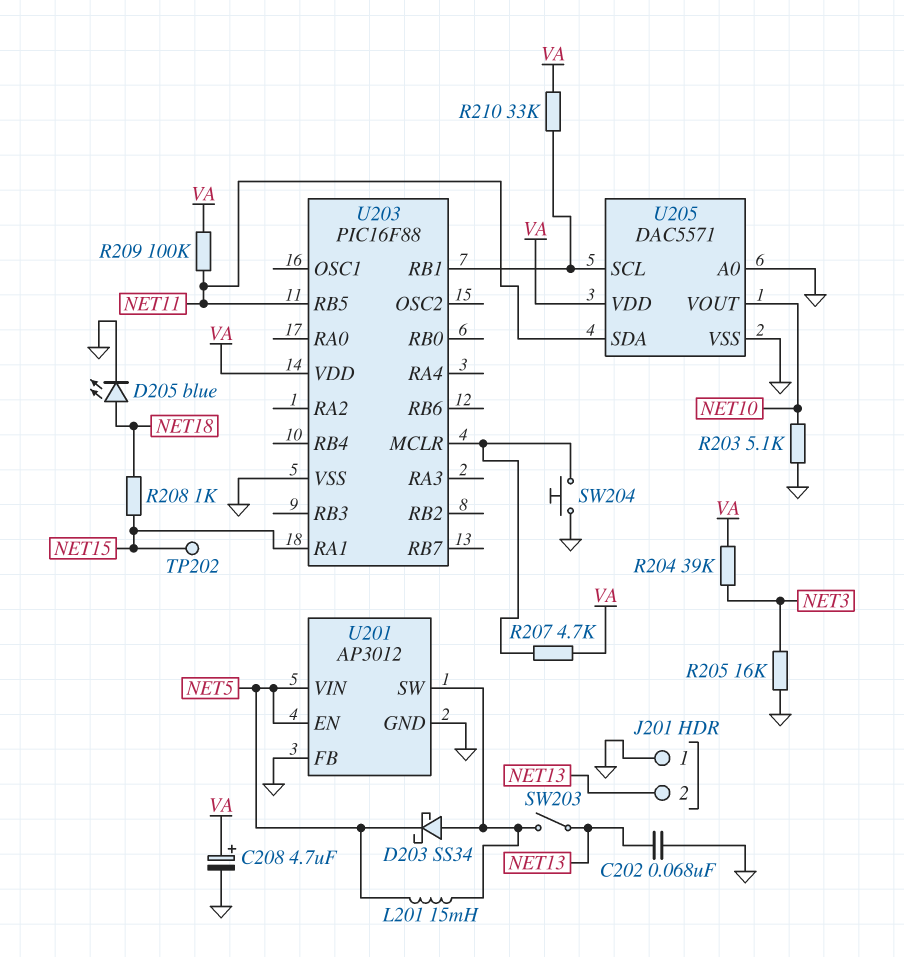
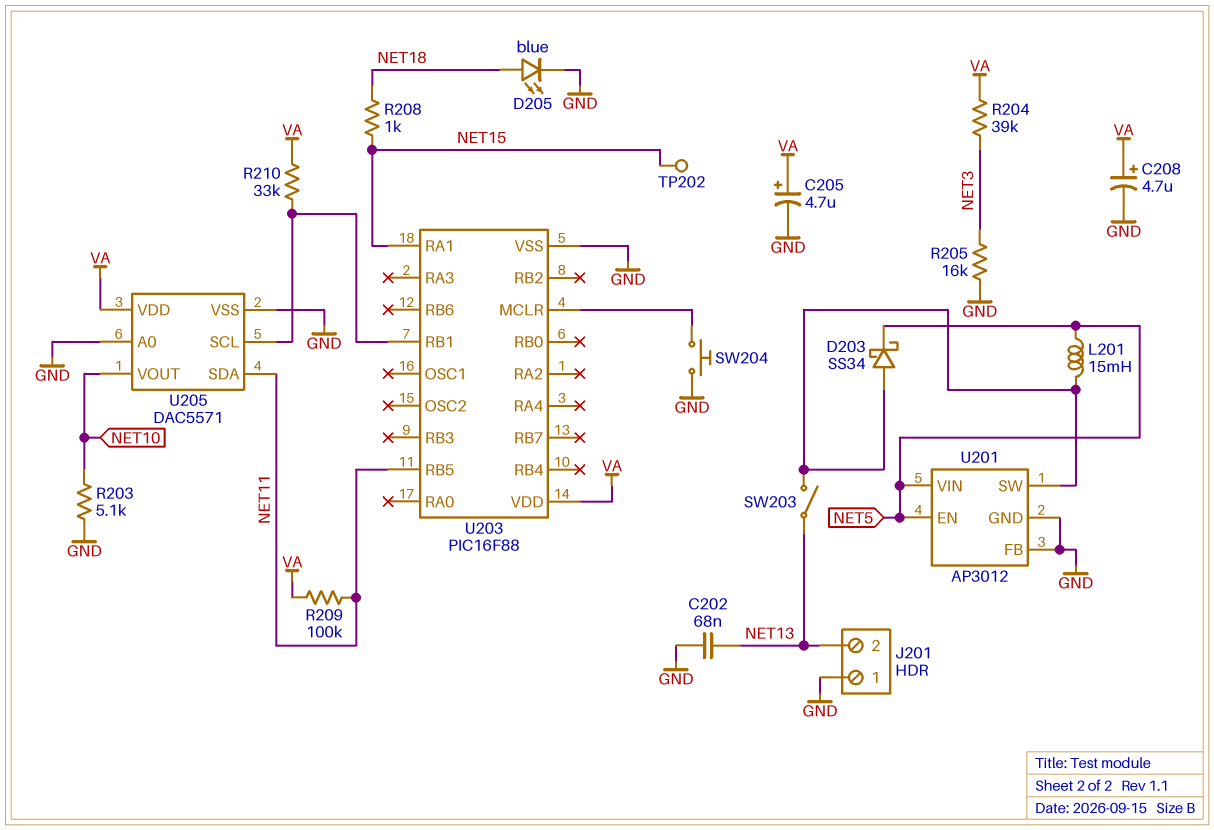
C205: none -> 4.7uF (plus VA, minus GND)
R207: 4.7k (U203/MCLR, VA) -> none

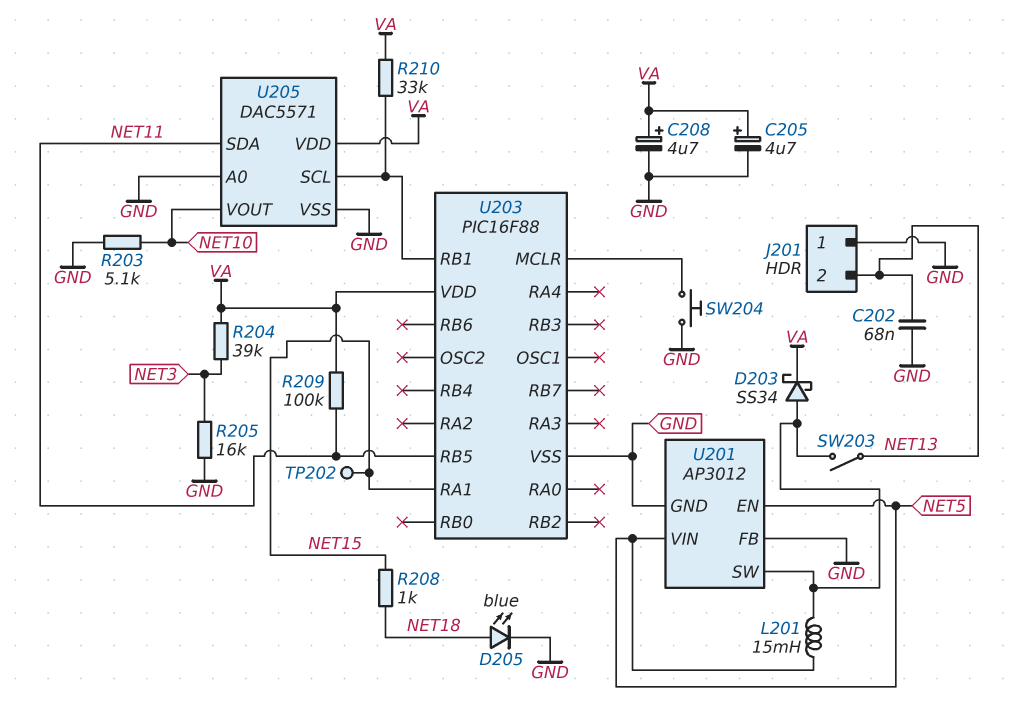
D203: schottky SS34 (A U201/SW, K NET5) -> schottky SS34 (A U201/SW, K VA)

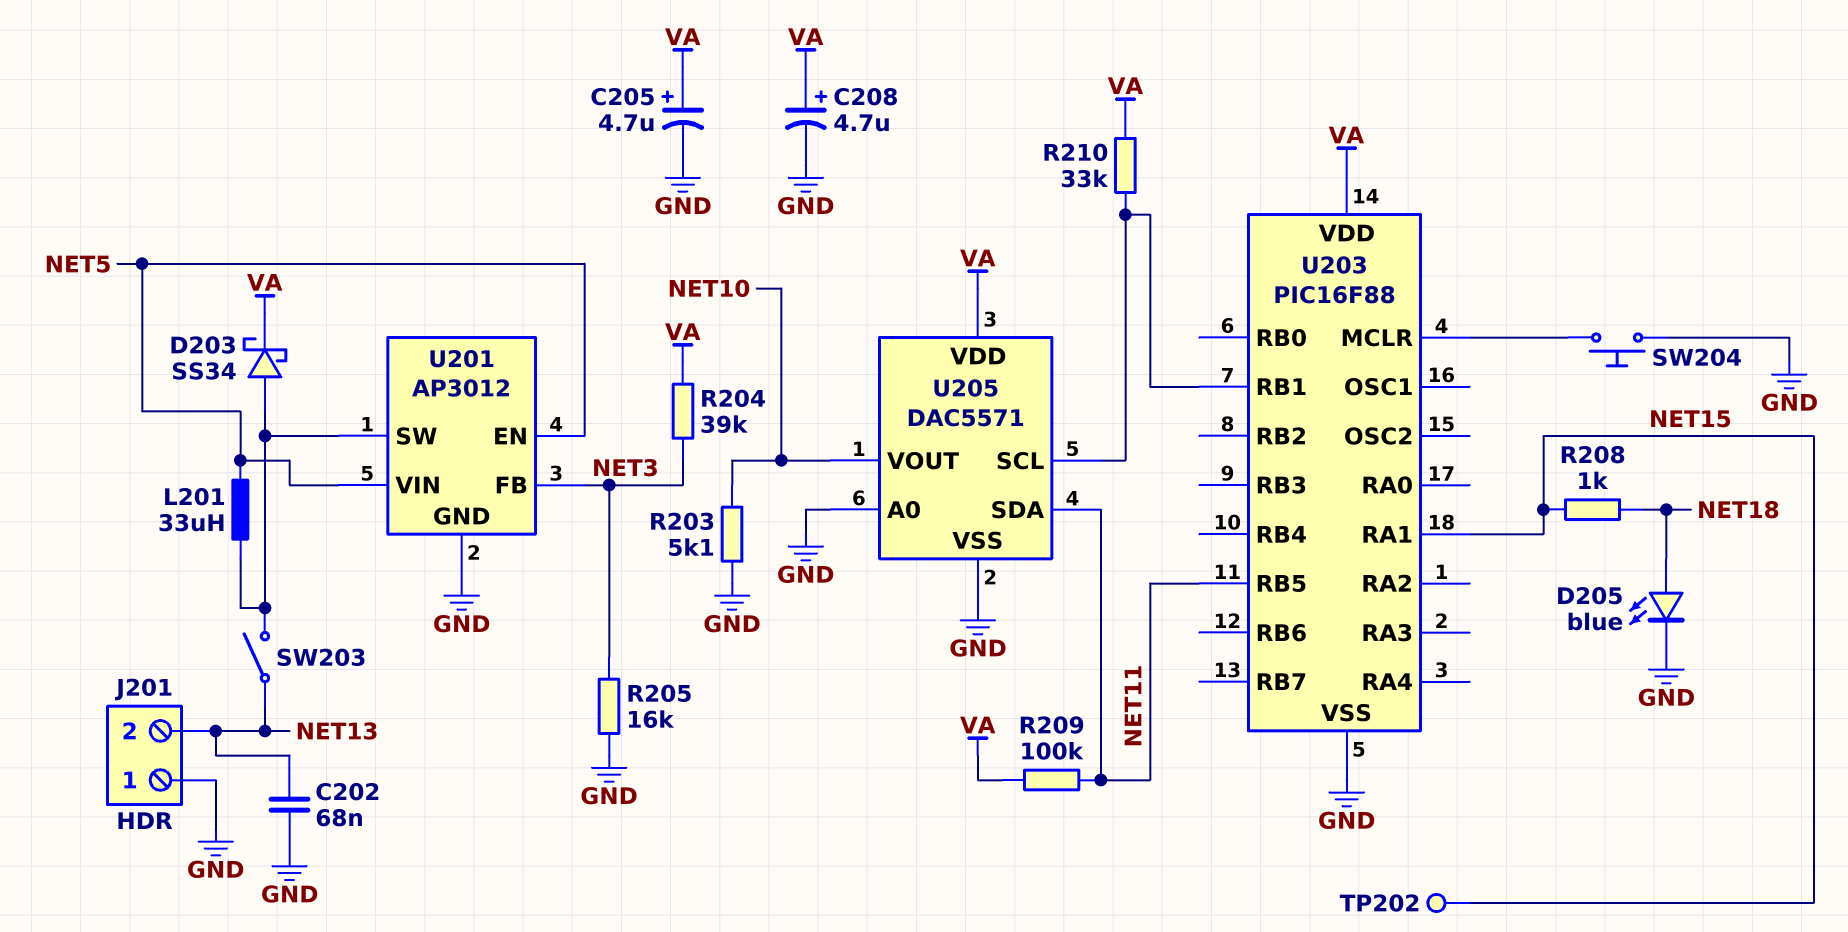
L201: 15mH (NET5, U201/SW) -> 33uH (NET5, U201/SW)
U201 pin FB: GND -> NET3

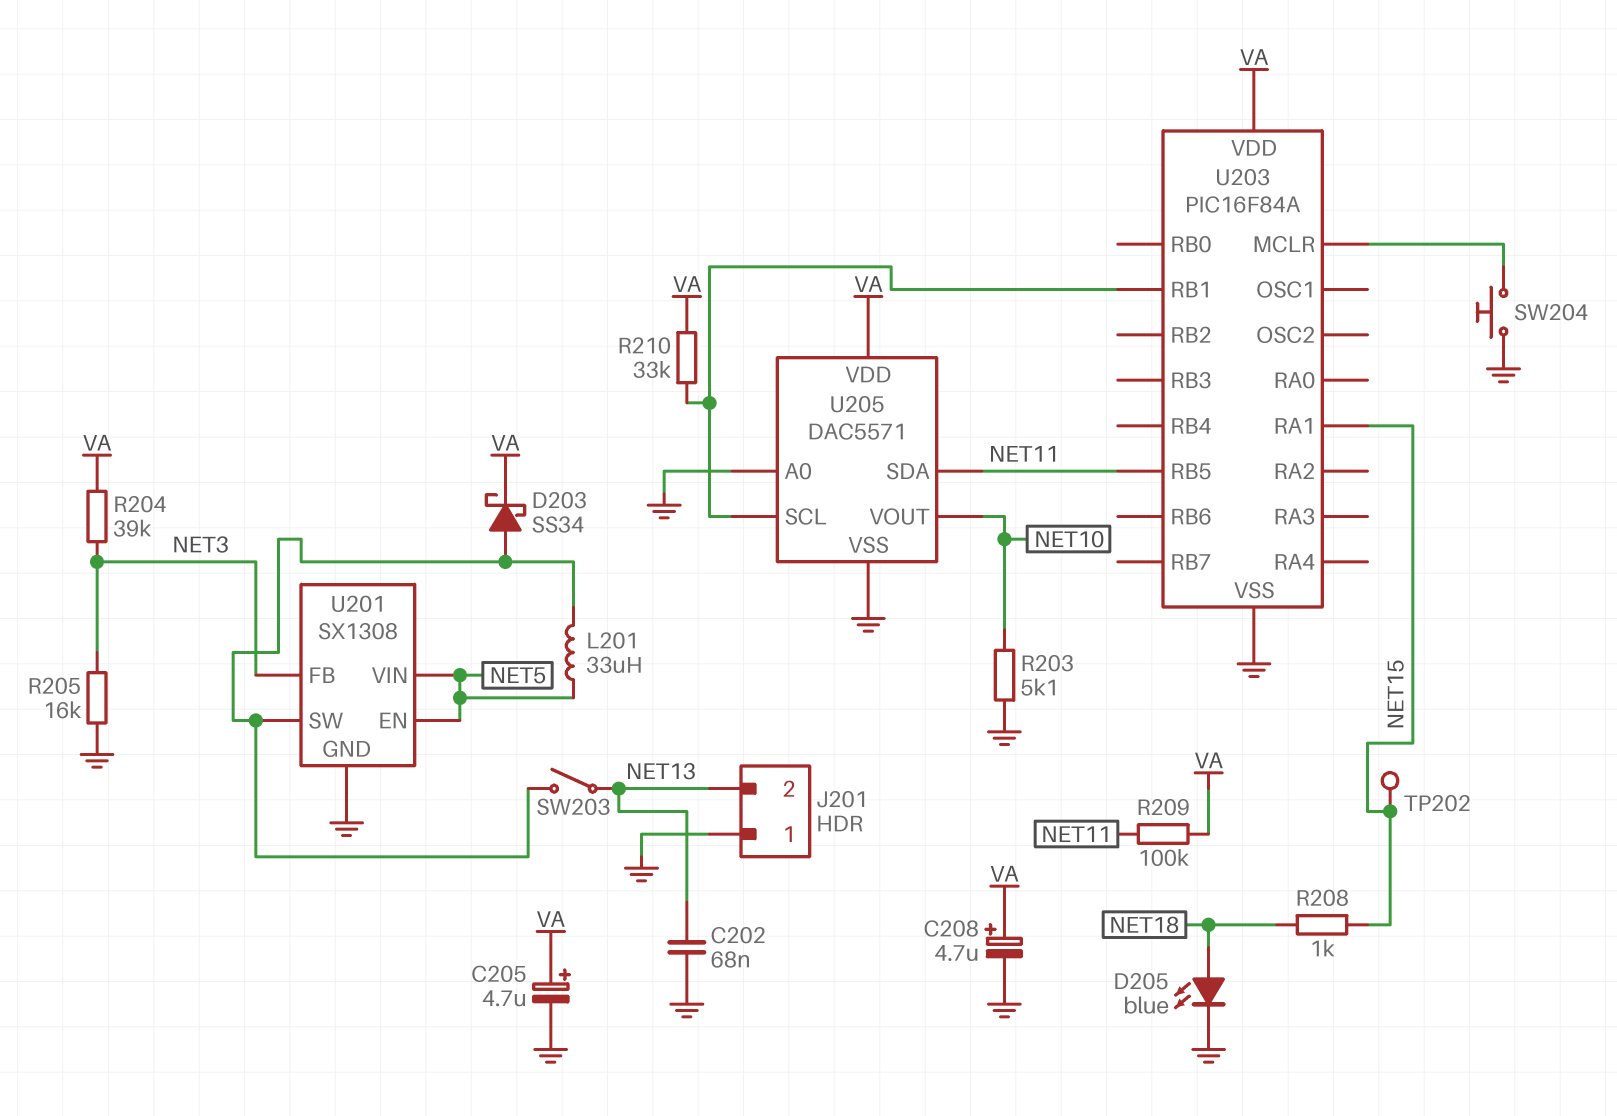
U201: AP3012 -> SX1308
U203: PIC16F88 -> PIC16F84A

